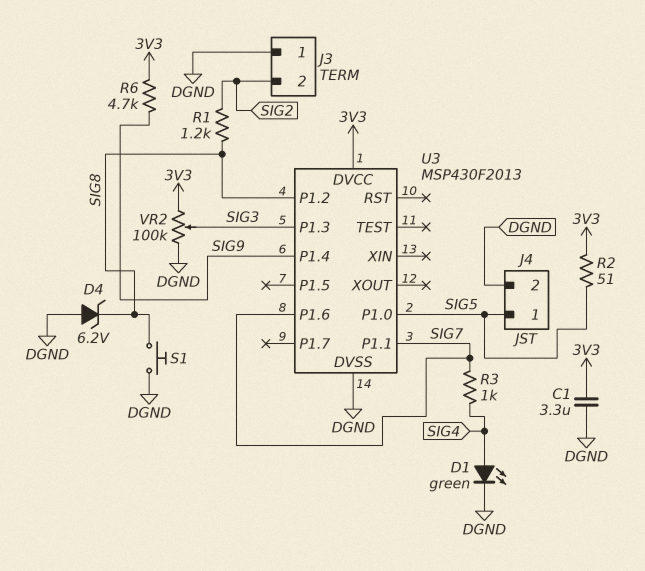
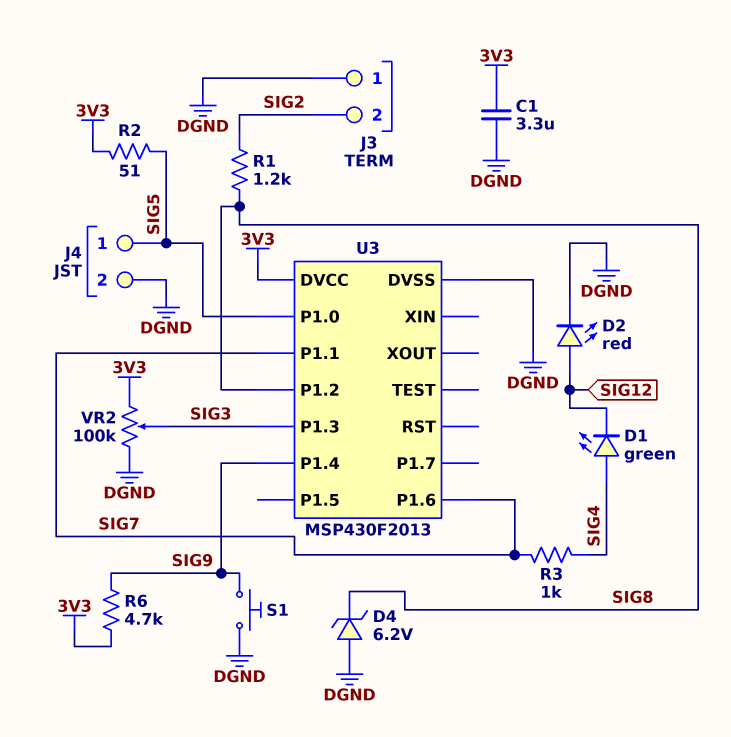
D1: LED green (A SIG4, K DGND) -> LED green (A SIG4, K SIG12)
D2: none -> LED red (A SIG12, K DGND)
S1: button (DGND, SIG8) -> button (DGND, SIG9)

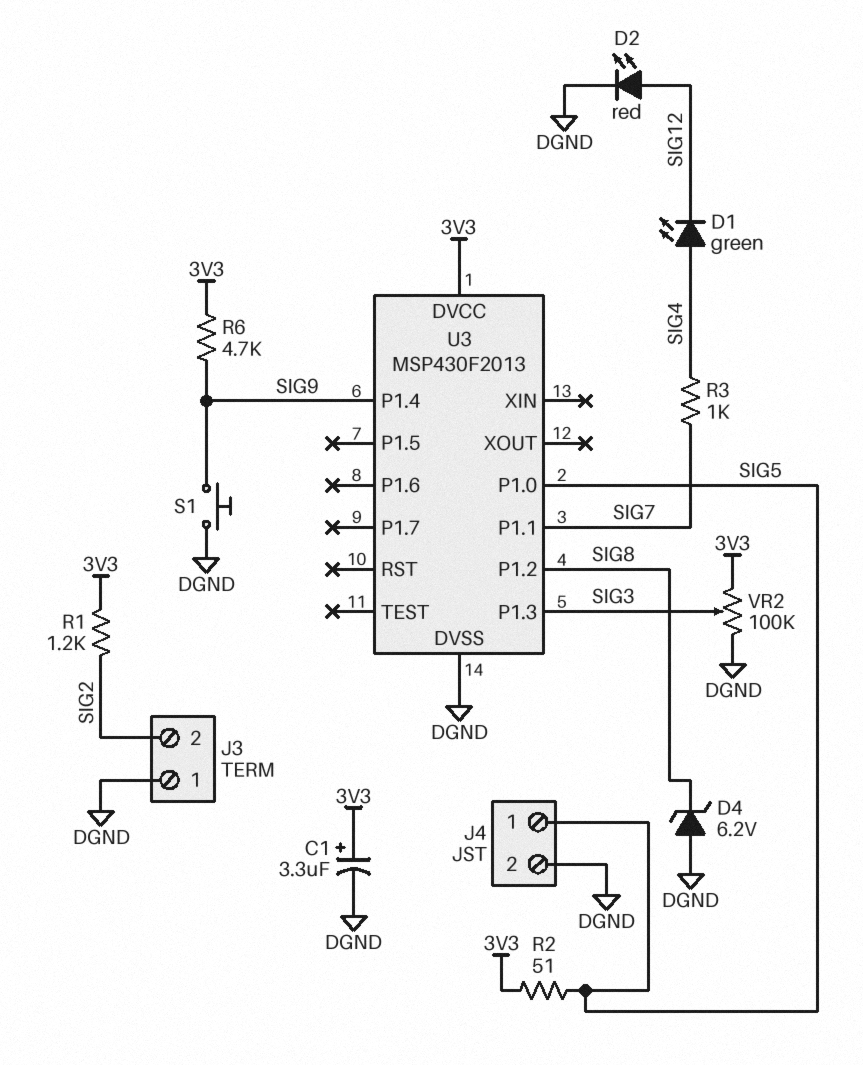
C1: 3.3uF (3V3, DGND) -> 3.3uF (plus 3V3, minus DGND)
R1: 1.2k (SIG2, SIG8) -> 1.2k (3V3, SIG2)
U3 pin P1.6: SIG7 -> none

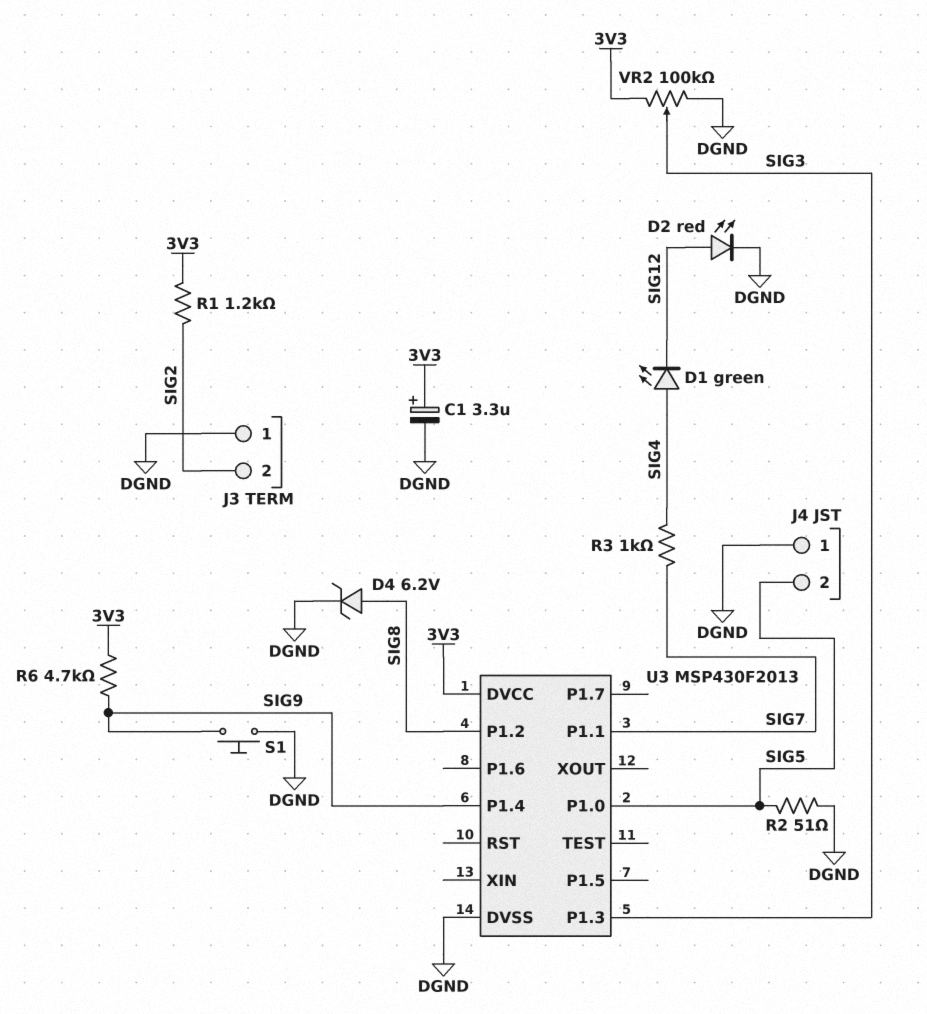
D4: zener 6.2V (A DGND, K SIG8) -> zener 6.2V (A SIG8, K DGND)
J4 pin 1: SIG5 -> DGND
J4 pin 2: DGND -> SIG5
R2: 51 (3V3, SIG5) -> 51 (DGND, SIG5)

